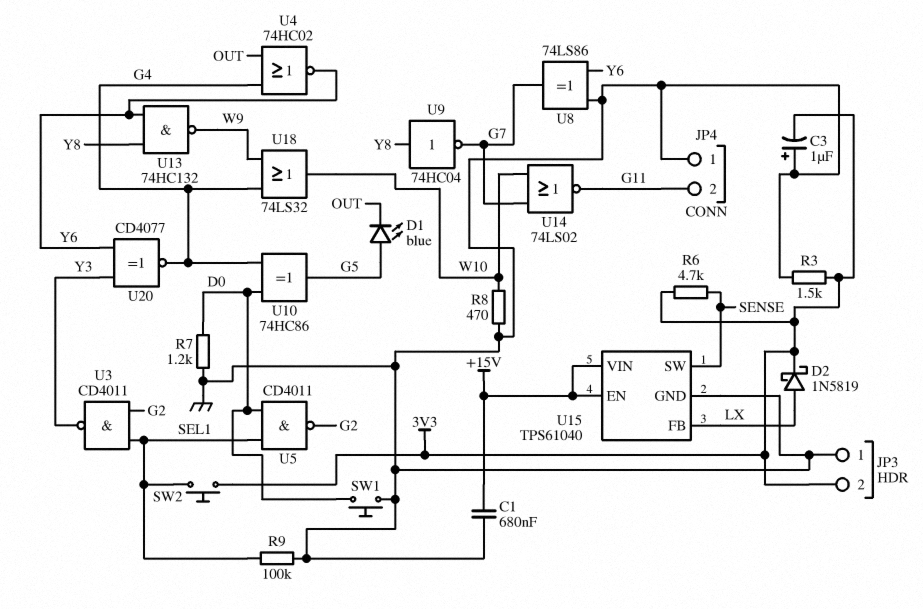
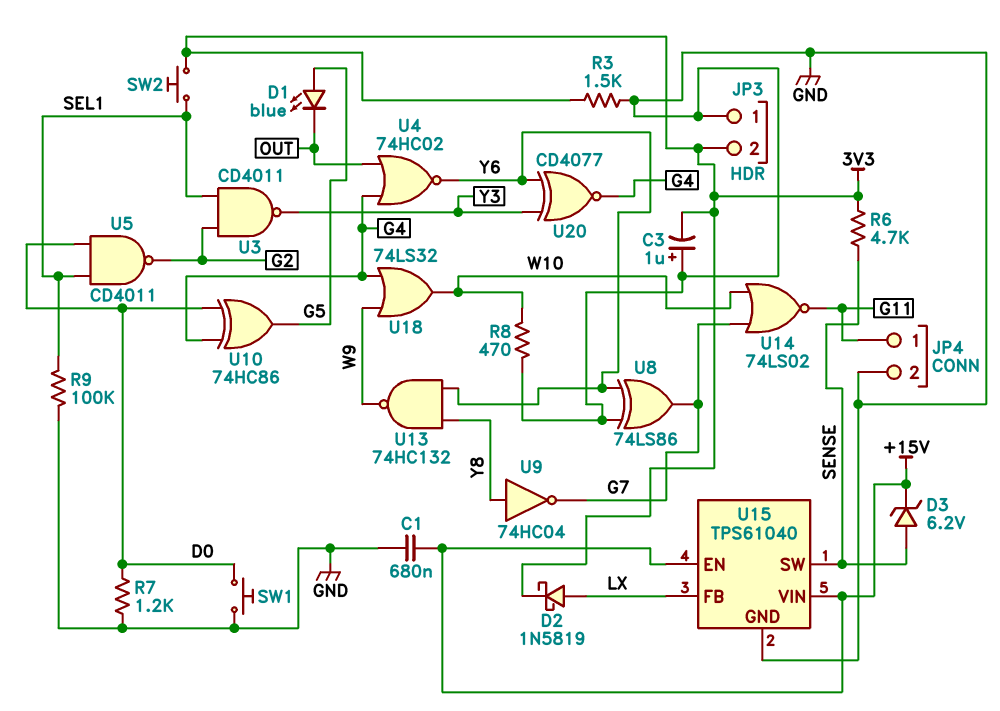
D3: none -> zener 6.2V (A SENSE, K +15V)
JP4 pin 1: GND -> G11
JP4 pin 2: G11 -> GND

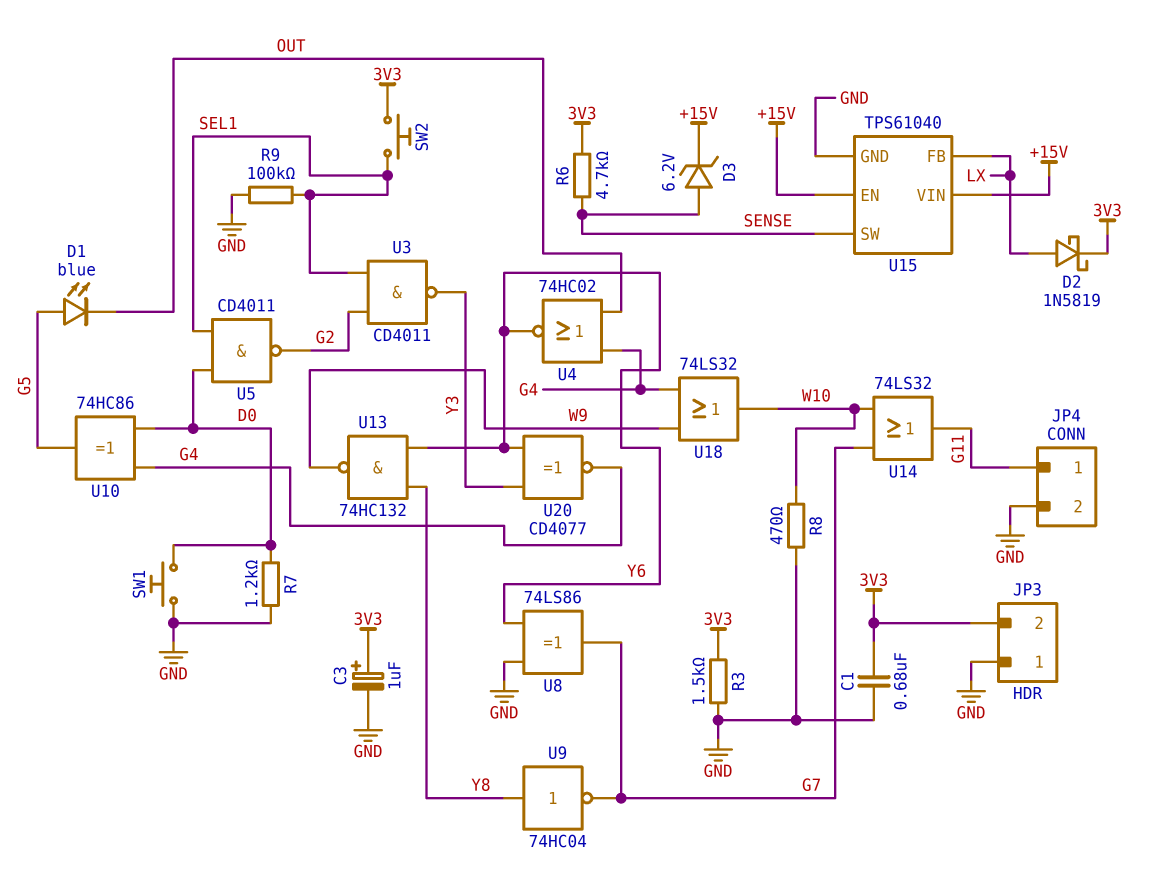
C1: 680nF (+15V, GND) -> 680nF (3V3, GND)
C3: 1uF (plus GND, minus 3V3) -> 1uF (plus 3V3, minus GND)
U14: NOR 74LS02 (in G7, in W10, out G11) -> OR 74LS32 (in G7, in W10, out G11)

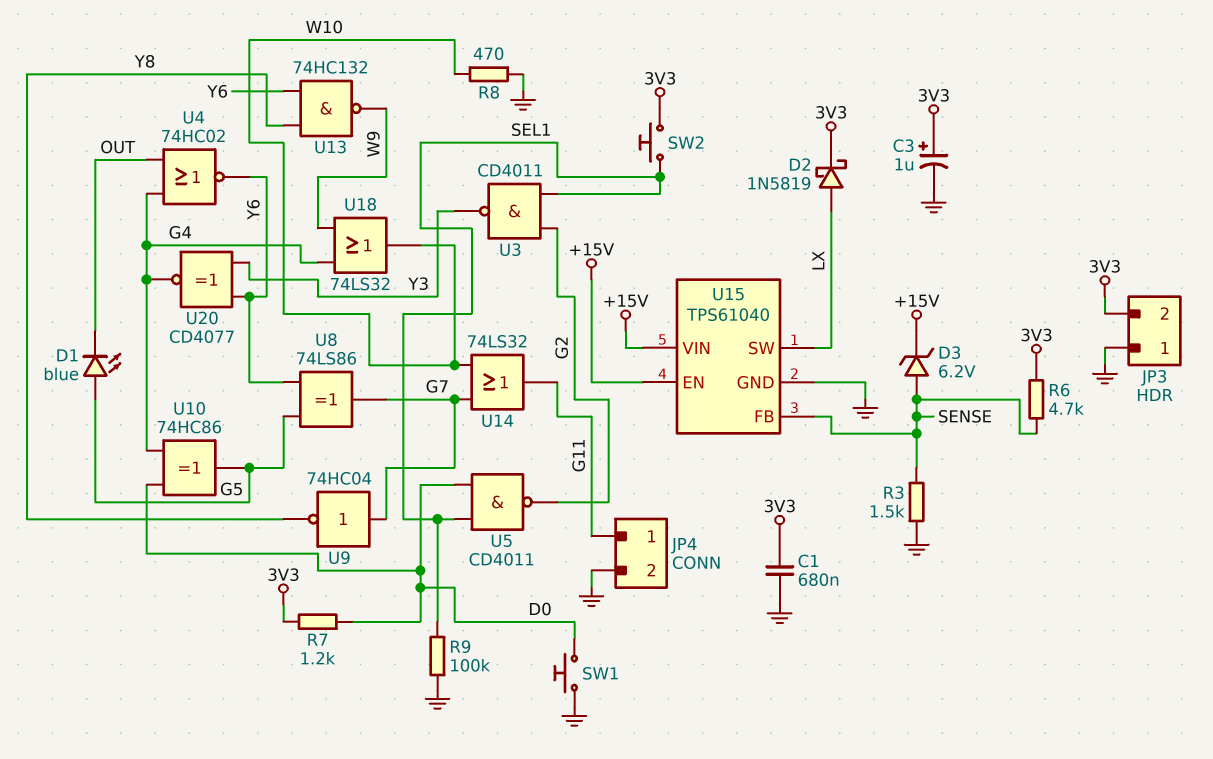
R3: 1.5k (3V3, GND) -> 1.5k (GND, SENSE)
R7: 1.2k (D0, GND) -> 1.2k (3V3, D0)
U8: XOR 74LS86 (in GND, in Y6, out G7) -> XOR 74LS86 (in G5, in Y6, out G7)
U9: NOT 74HC04 (in Y8, out G7) -> NOT 74HC04 (in G7, out Y8)
U15 pin FB: LX -> SENSE
U15 pin SW: SENSE -> LX

